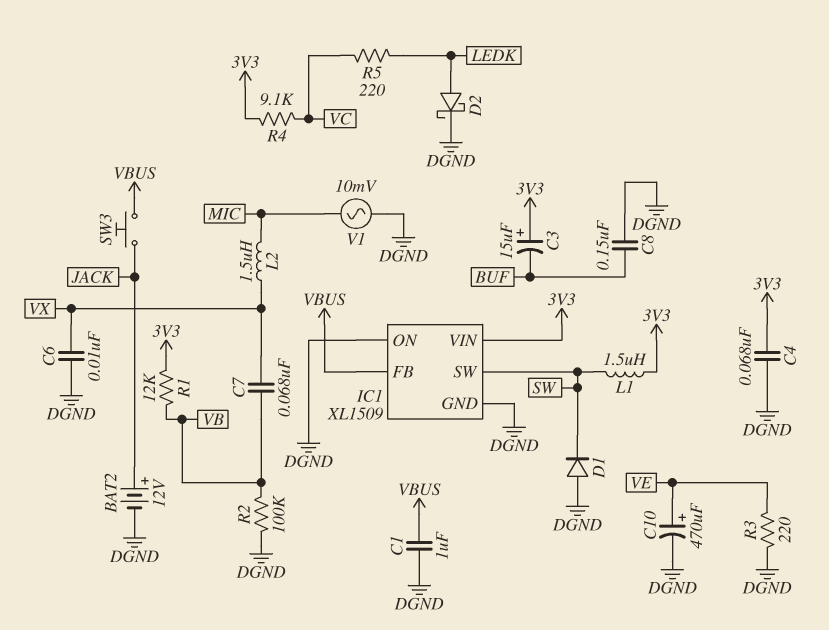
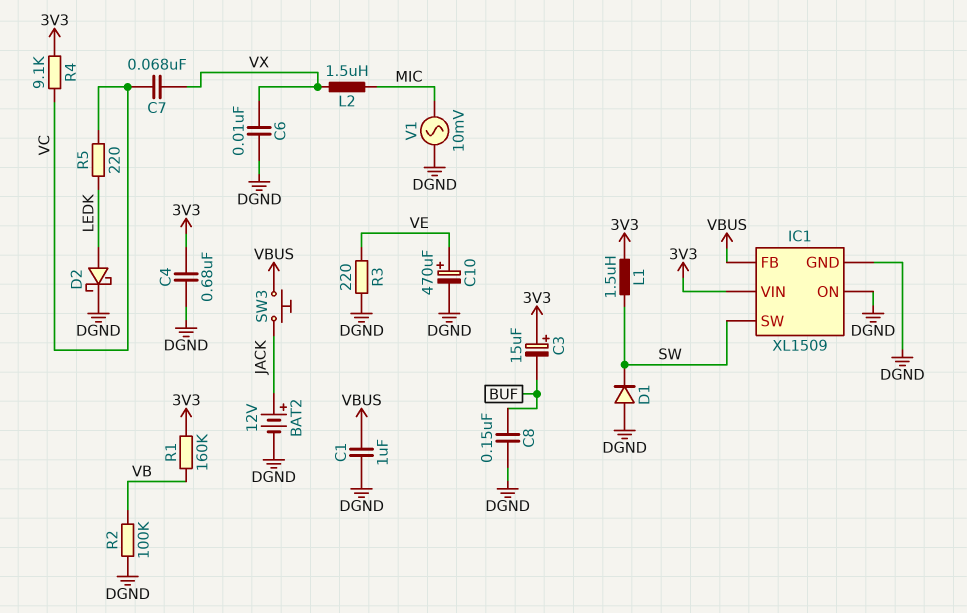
C4: 68nF (3V3, DGND) -> 680nF (3V3, DGND)
C7: 68nF (VB, VX) -> 68nF (VC, VX)
R1: 12k (3V3, VB) -> 160k (3V3, VB)

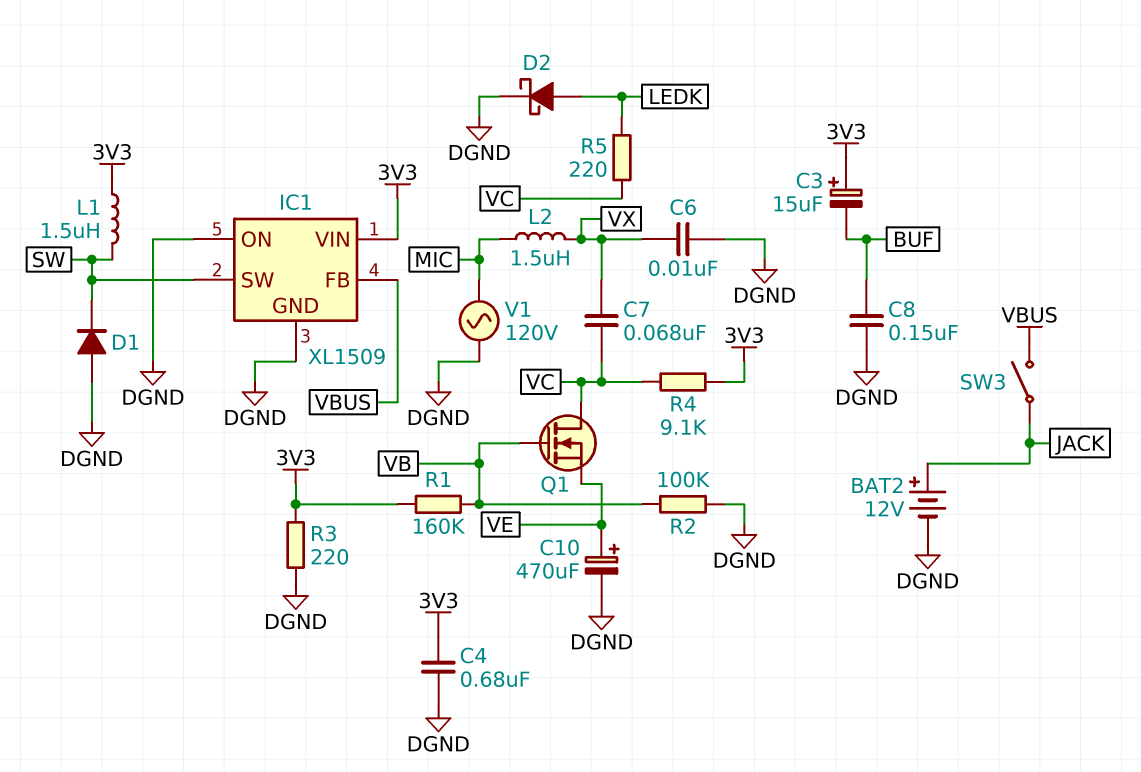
C1: 1uF (DGND, VBUS) -> none
Q1: none -> NMOS (G VB, D VC, S VE)
R3: 220 (DGND, VE) -> 220 (3V3, DGND)
SW3: button (JACK, VBUS) -> switch (JACK, VBUS)
V1: AC 10mV (DGND, MIC) -> AC 120V (DGND, MIC)

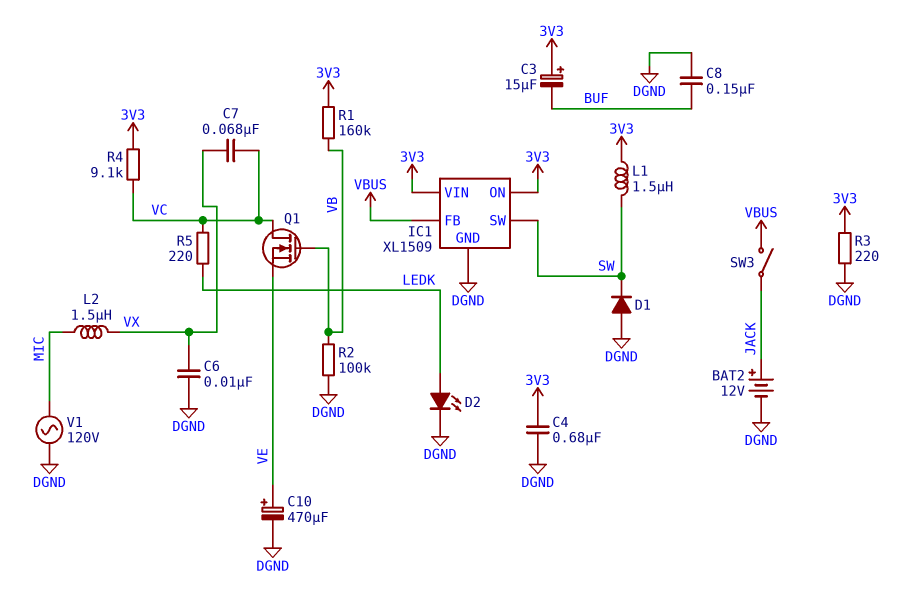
D2: schottky (A LEDK, K DGND) -> LED (A LEDK, K DGND)
IC1 pin ON: DGND -> 3V3

